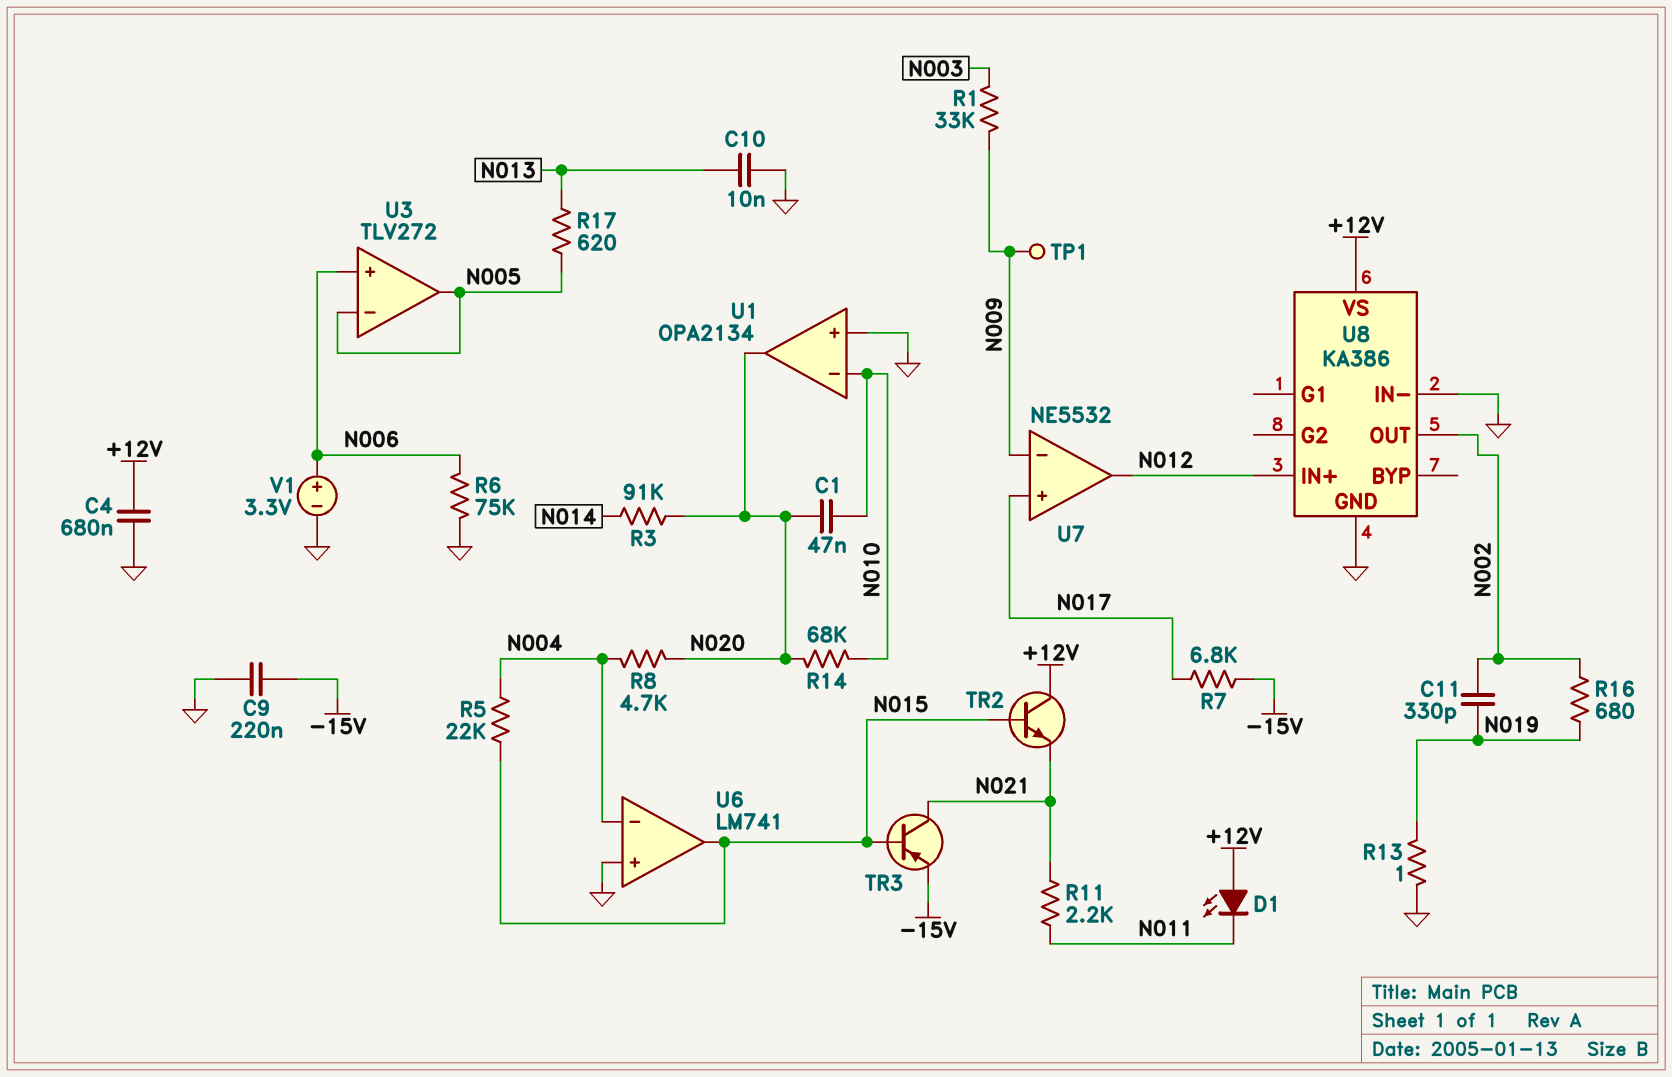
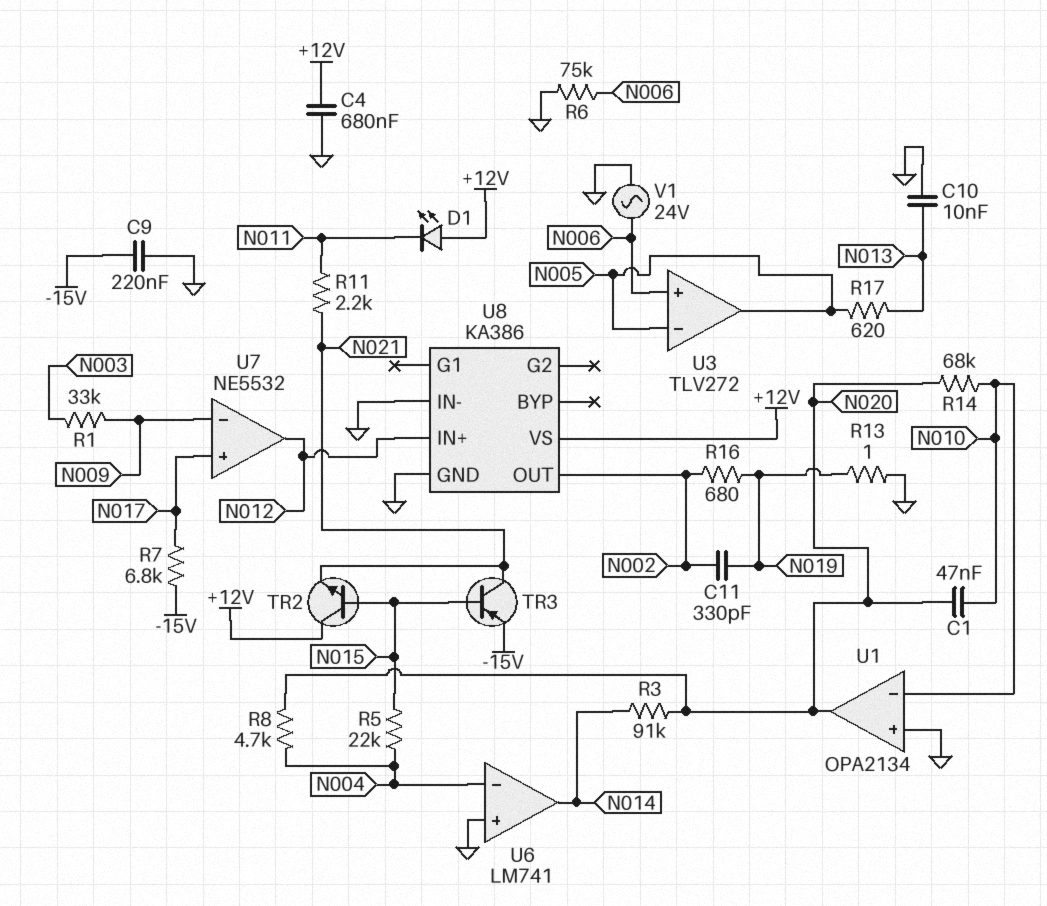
TP1: test point (N009) -> none
U6 pin out: N015 -> N014
V1: 3.3V (plus N006, minus GND) -> AC 24V (GND, N006)

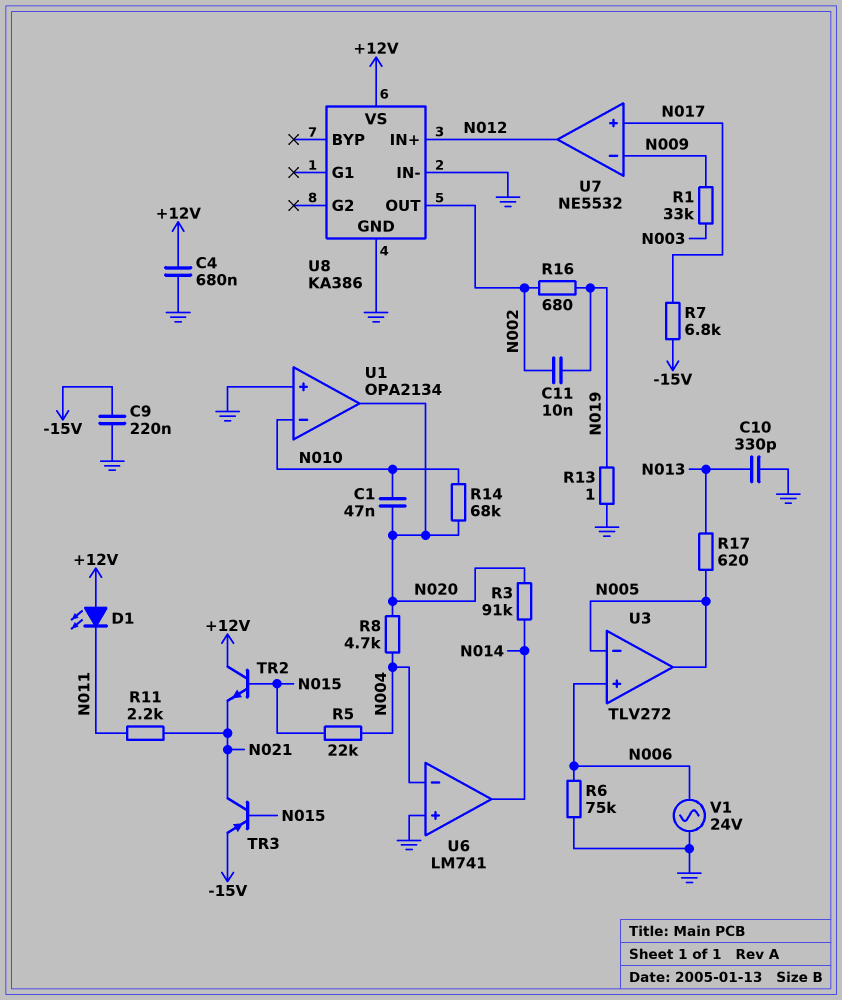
C10: 10nF (GND, N013) -> 330pF (GND, N013)
C11: 330pF (N002, N019) -> 10nF (N002, N019)

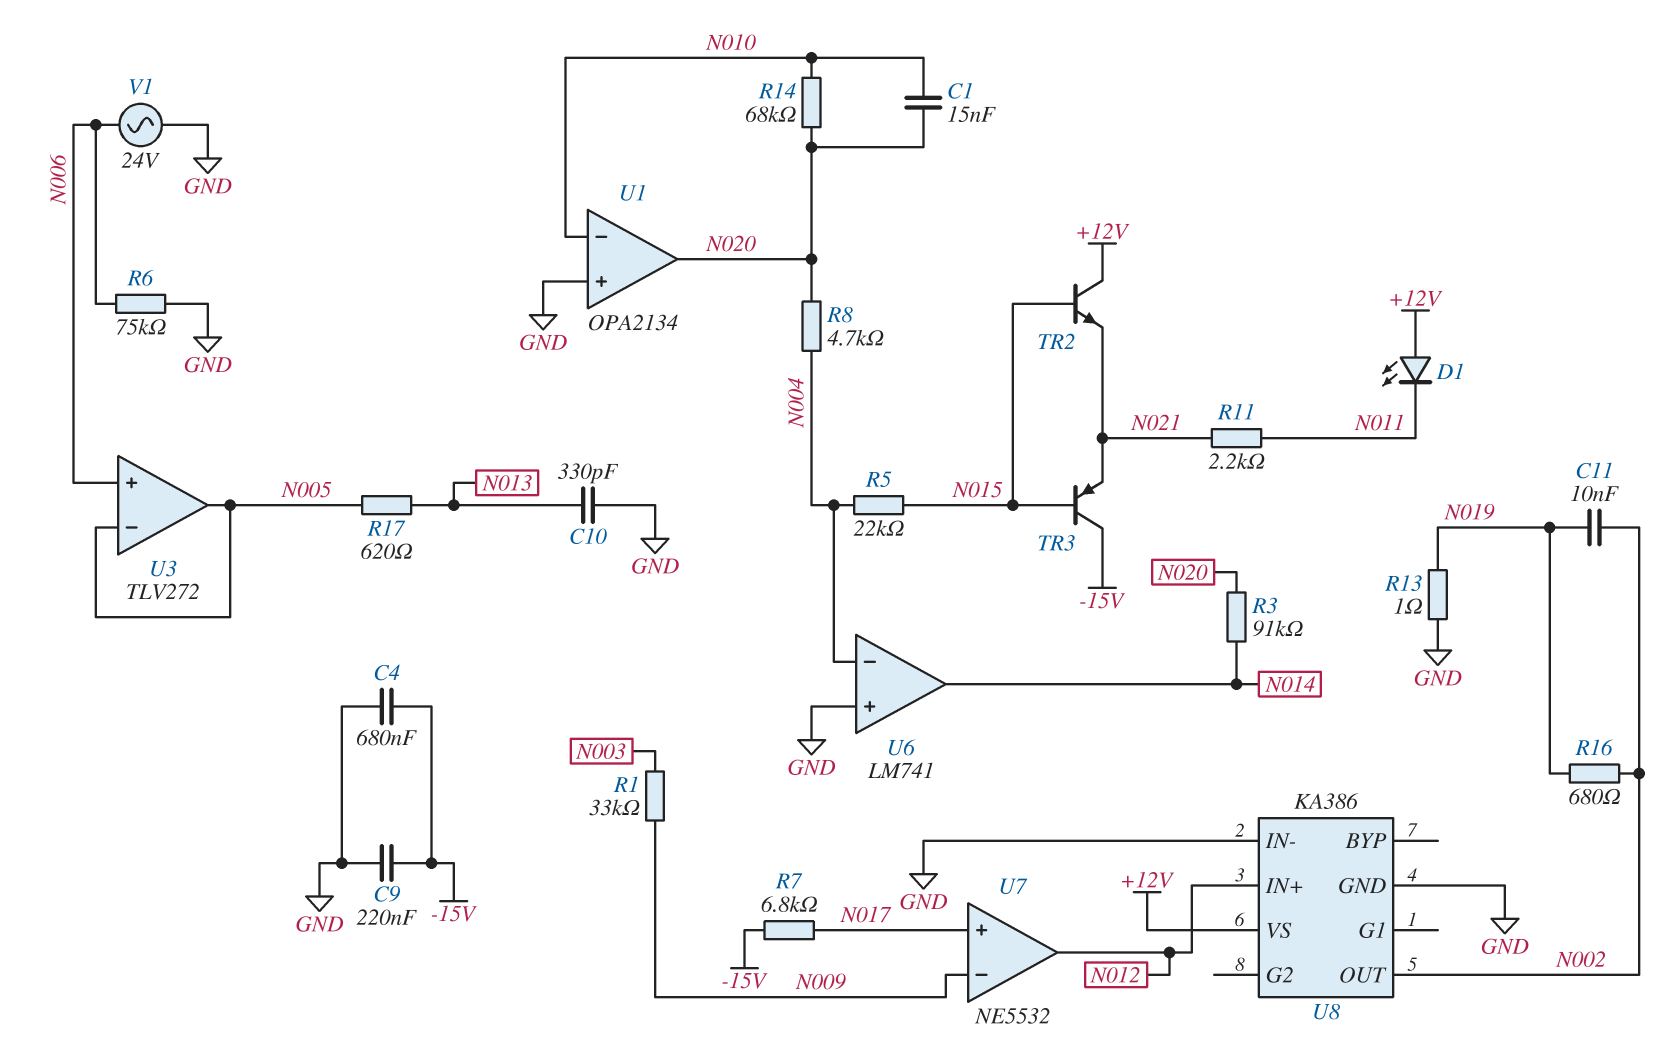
C1: 47nF (N010, N020) -> 15nF (N010, N020)
C4: 680nF (+12V, GND) -> 680nF (-15V, GND)
TR3: PNP (B N015, C N021, E -15V) -> PNP (B N015, C -15V, E N021)

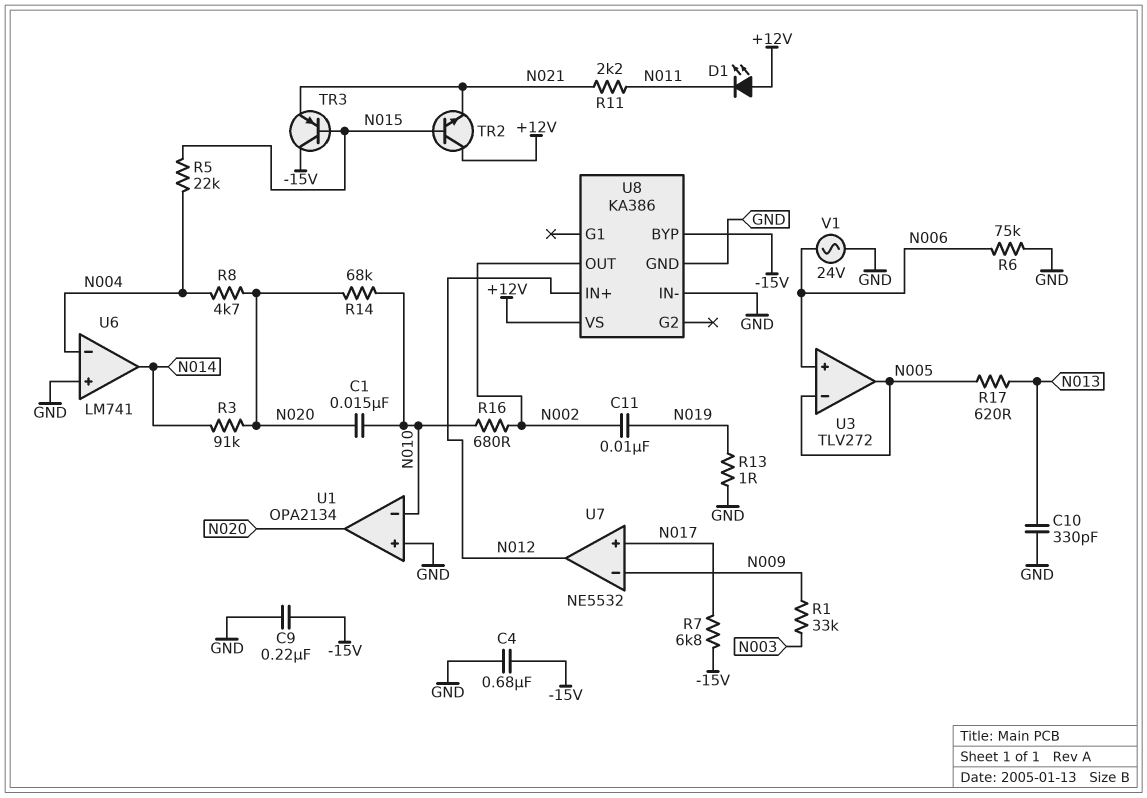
R16: 680 (N002, N019) -> 680 (N002, N010)
U8 pin BYP: none -> -15V

